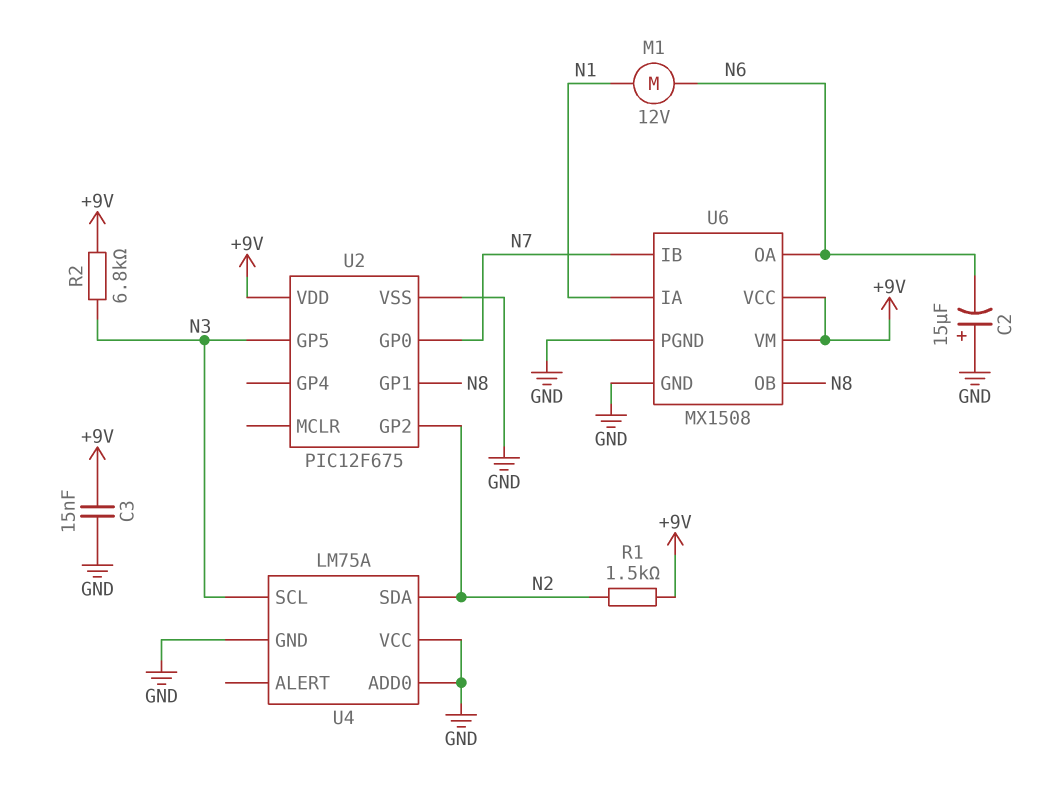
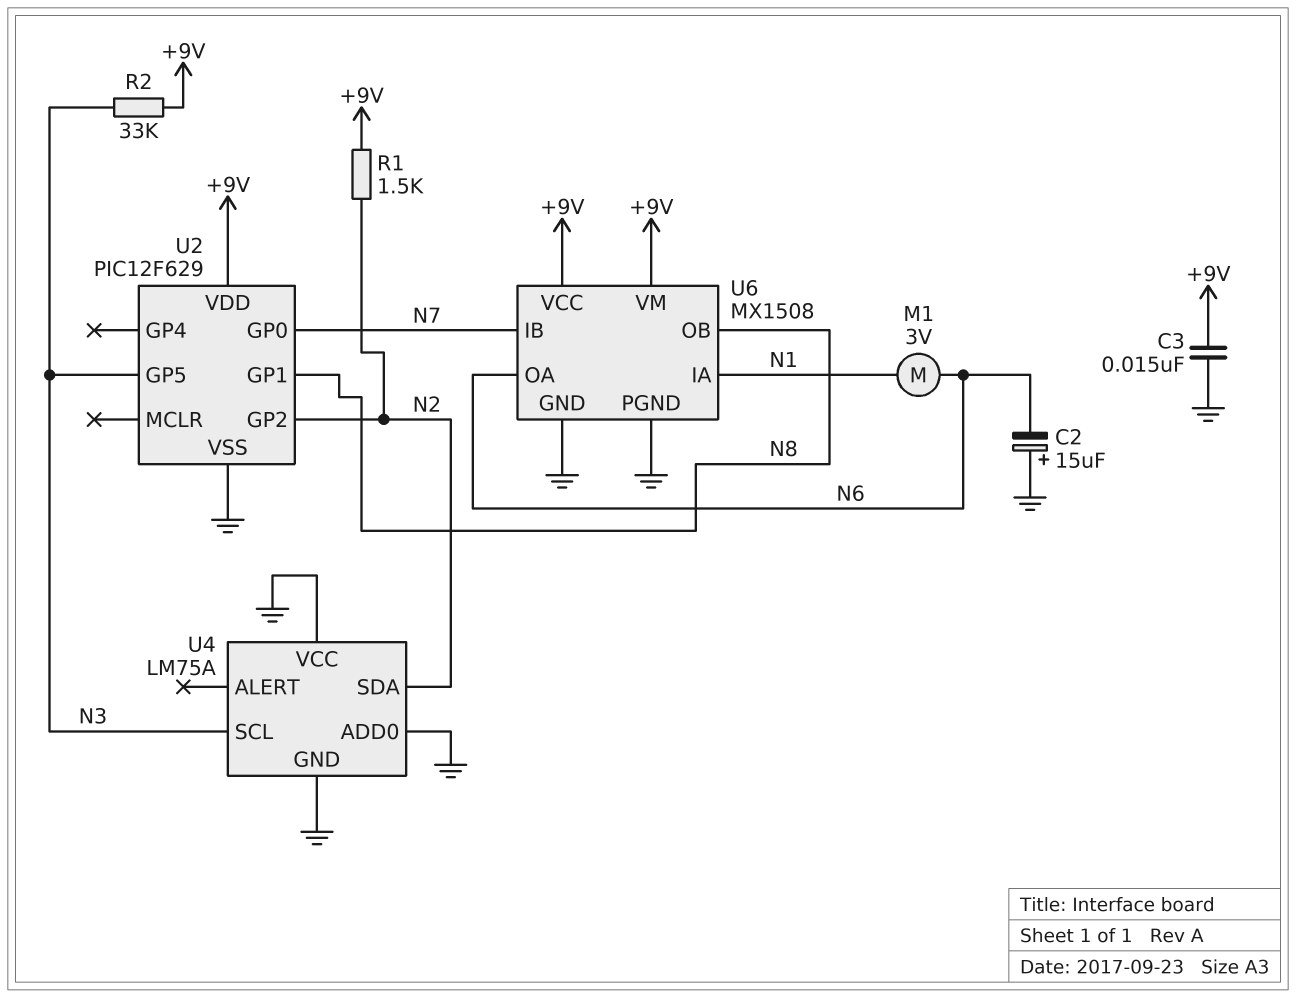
M1: motor 12V (N1, N6) -> motor 3V (N1, N6)
R2: 6.8k (+9V, N3) -> 33k (+9V, N3)
U2: PIC12F675 -> PIC12F629

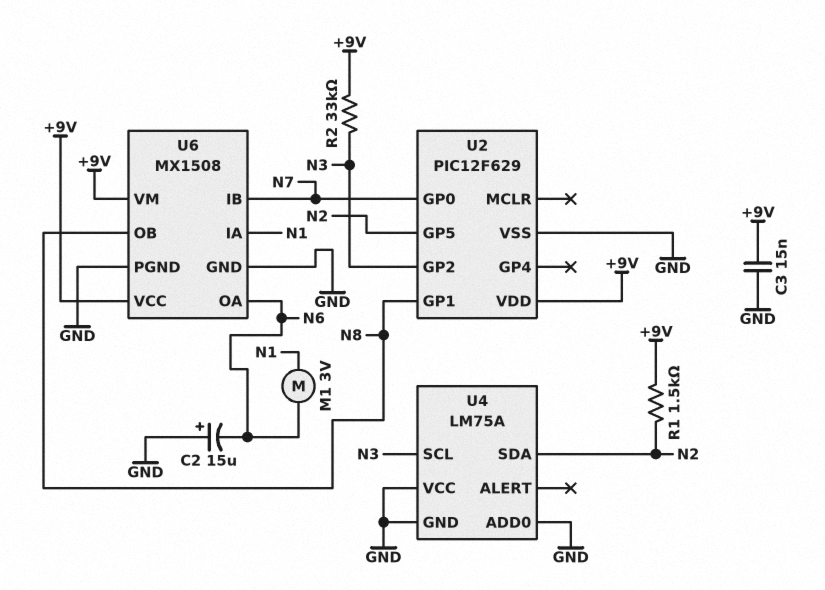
U2 pin GP2: N2 -> N3
U2 pin GP5: N3 -> N2

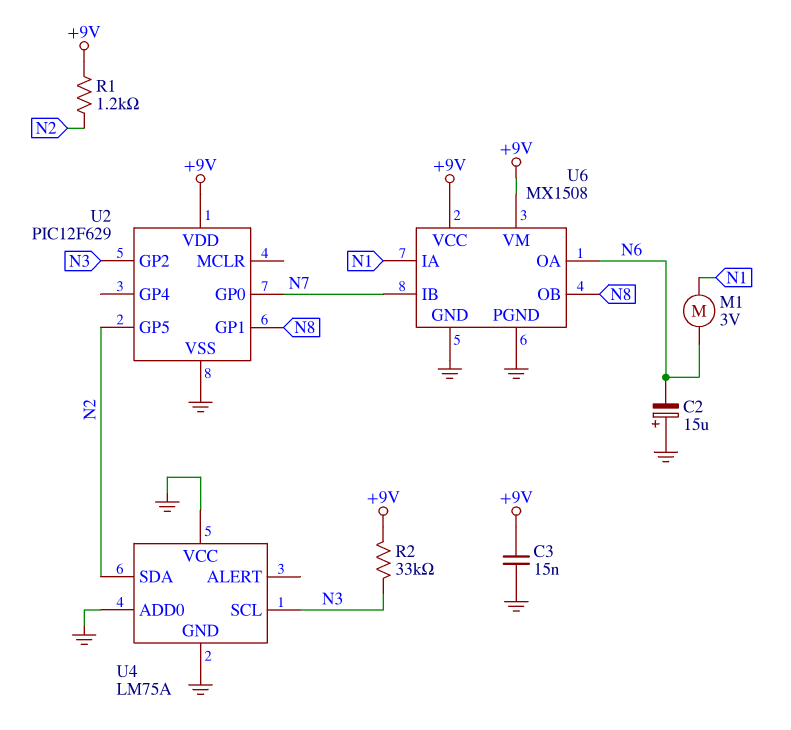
R1: 1.5k (+9V, N2) -> 1.2k (+9V, N2)

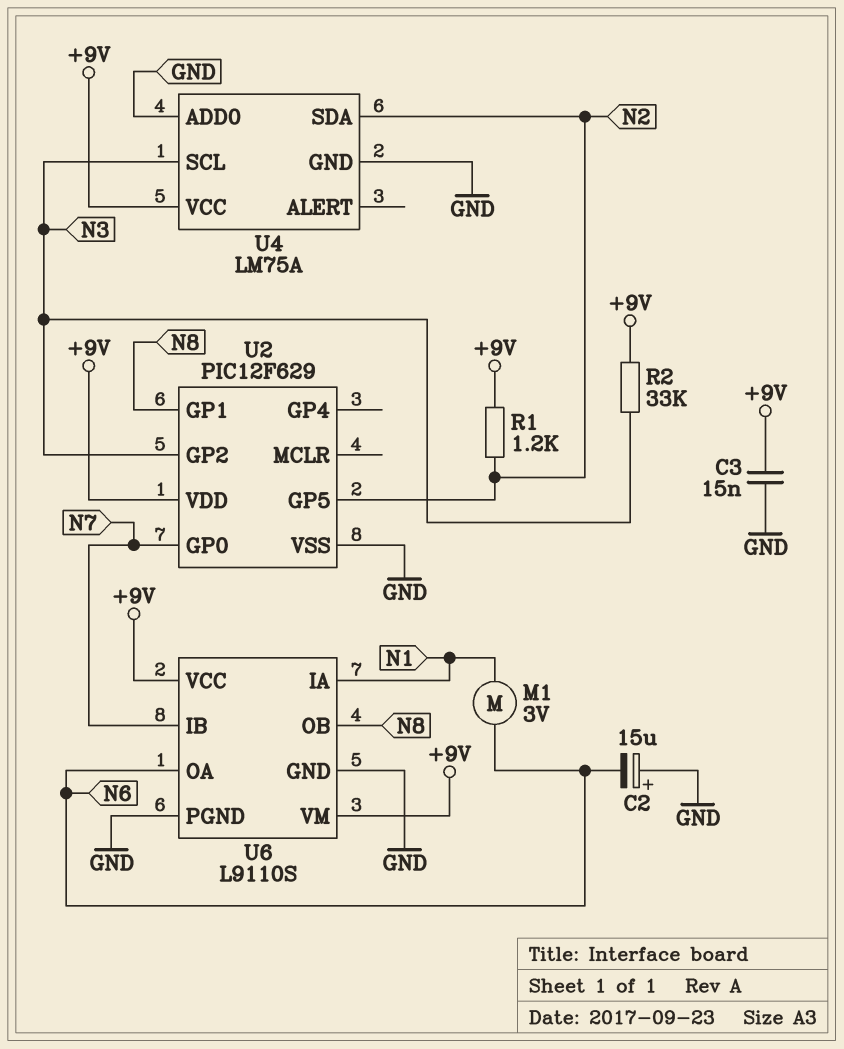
U4 pin VCC: GND -> +9V
U6: MX1508 -> L9110S

